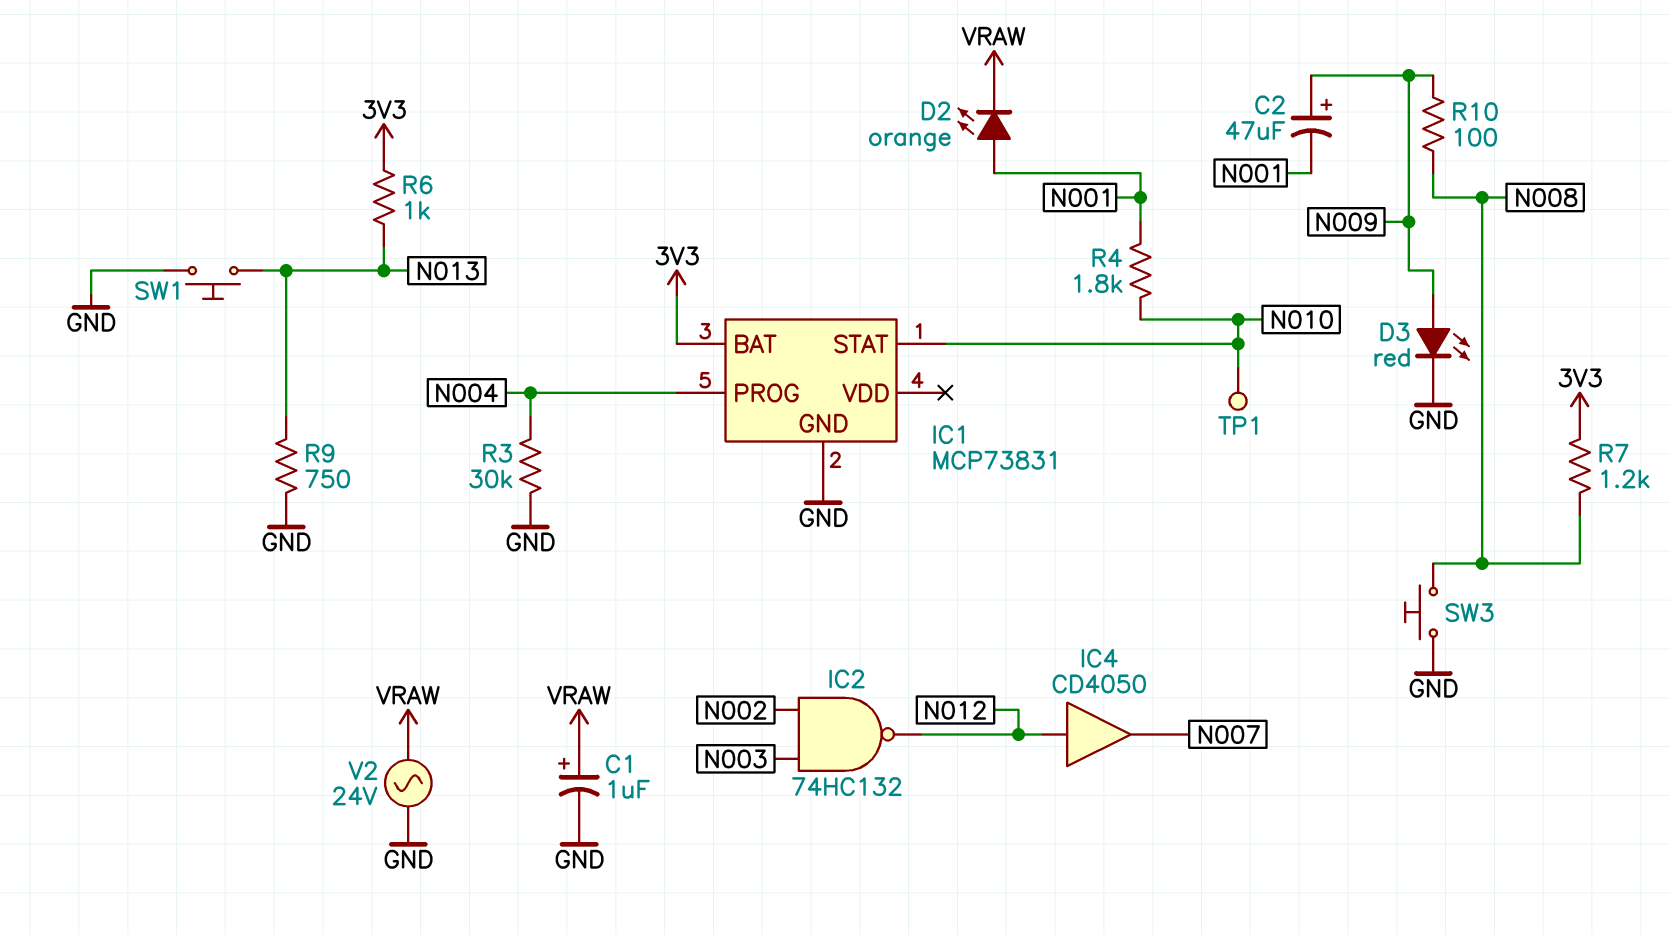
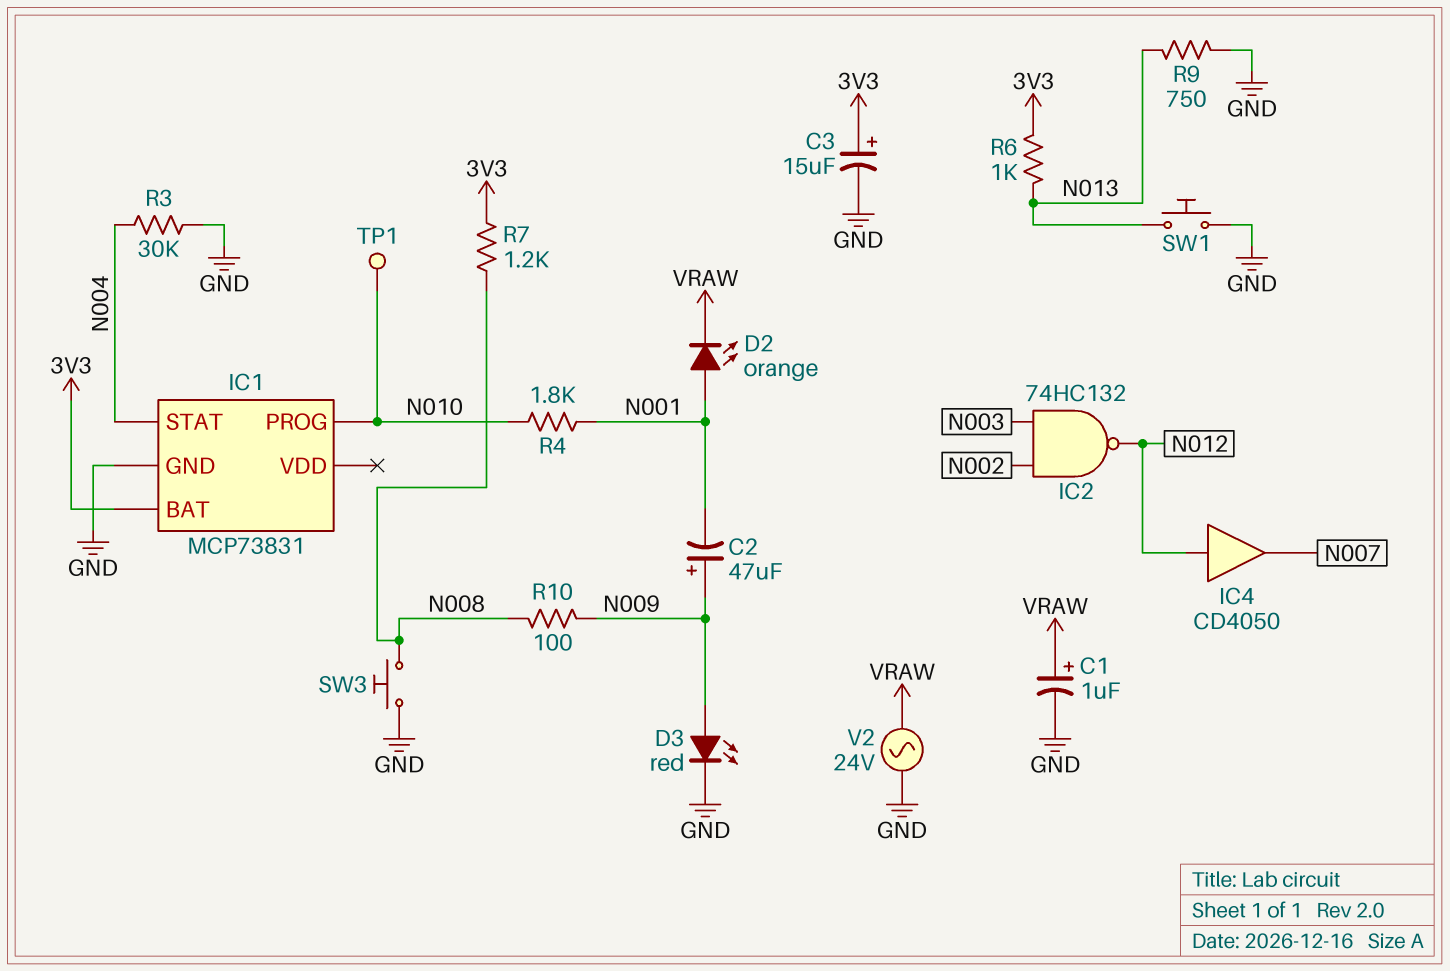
C3: none -> 15uF (plus 3V3, minus GND)
IC1 pin PROG: N004 -> N010
IC1 pin STAT: N010 -> N004

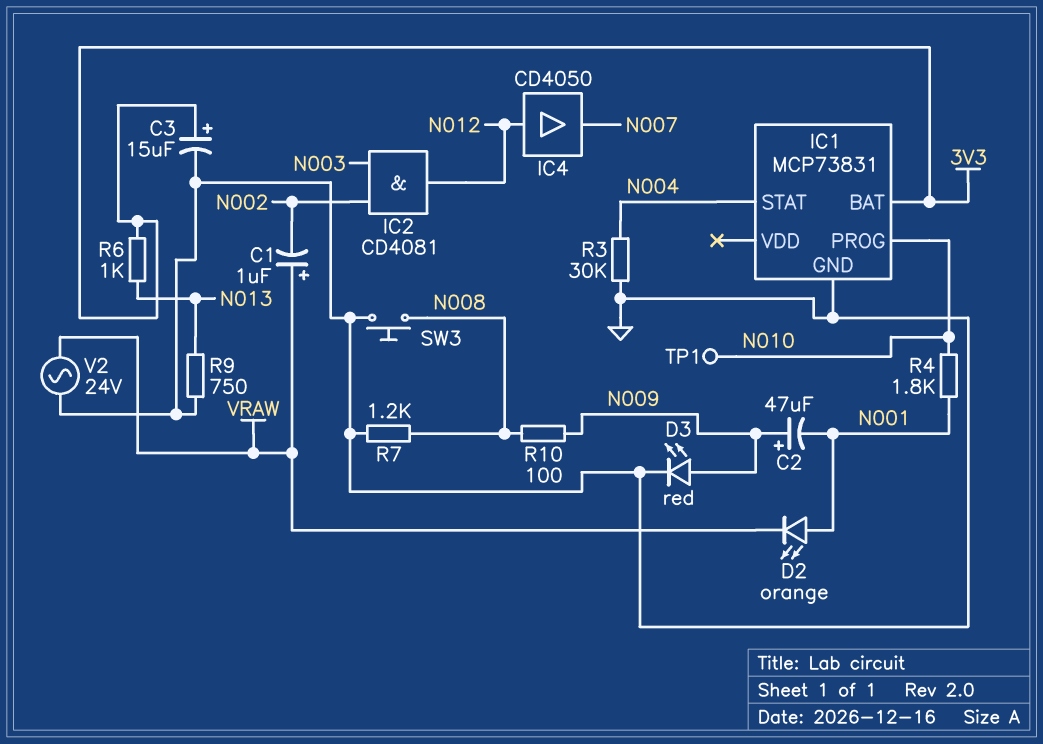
C1: 1uF (plus VRAW, minus GND) -> 1uF (plus VRAW, minus N002)
IC2: NAND 74HC132 (in N002, in N003, out N012) -> AND CD4081 (in N002, in N003, out N012)
R7: 1.2k (3V3, N008) -> 1.2k (GND, N008)
SW1: button (GND, N013) -> none

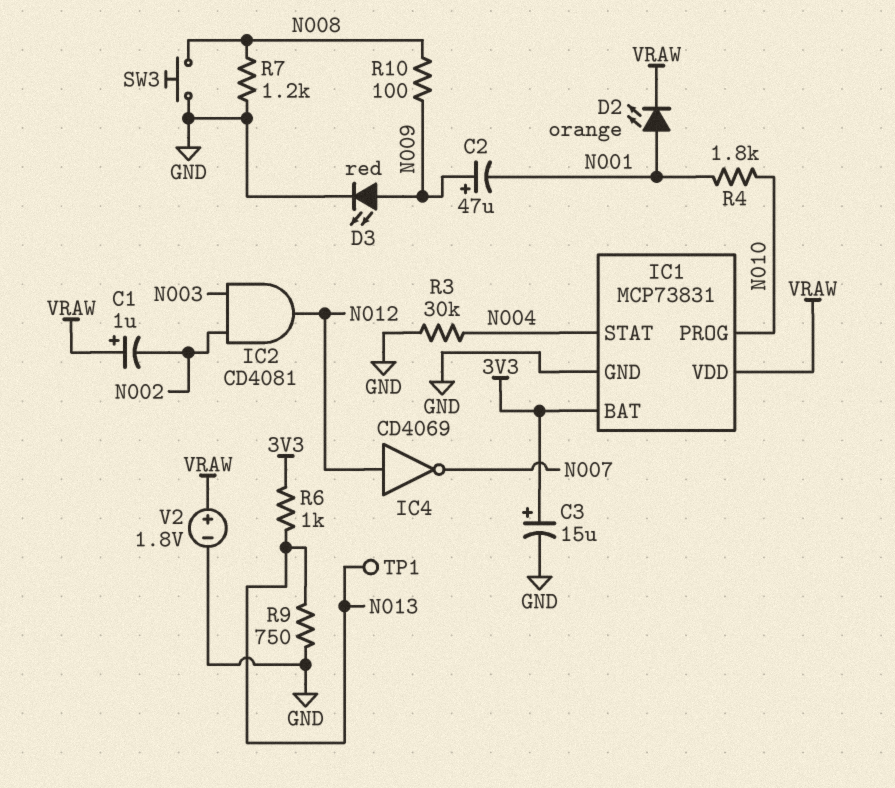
IC1 pin VDD: none -> VRAW
IC4: buffer CD4050 (in N012, out N007) -> NOT CD4069 (in N012, out N007)
TP1: test point (N010) -> test point (N013)
V2: AC 24V (GND, VRAW) -> 1.8V (plus VRAW, minus GND)

